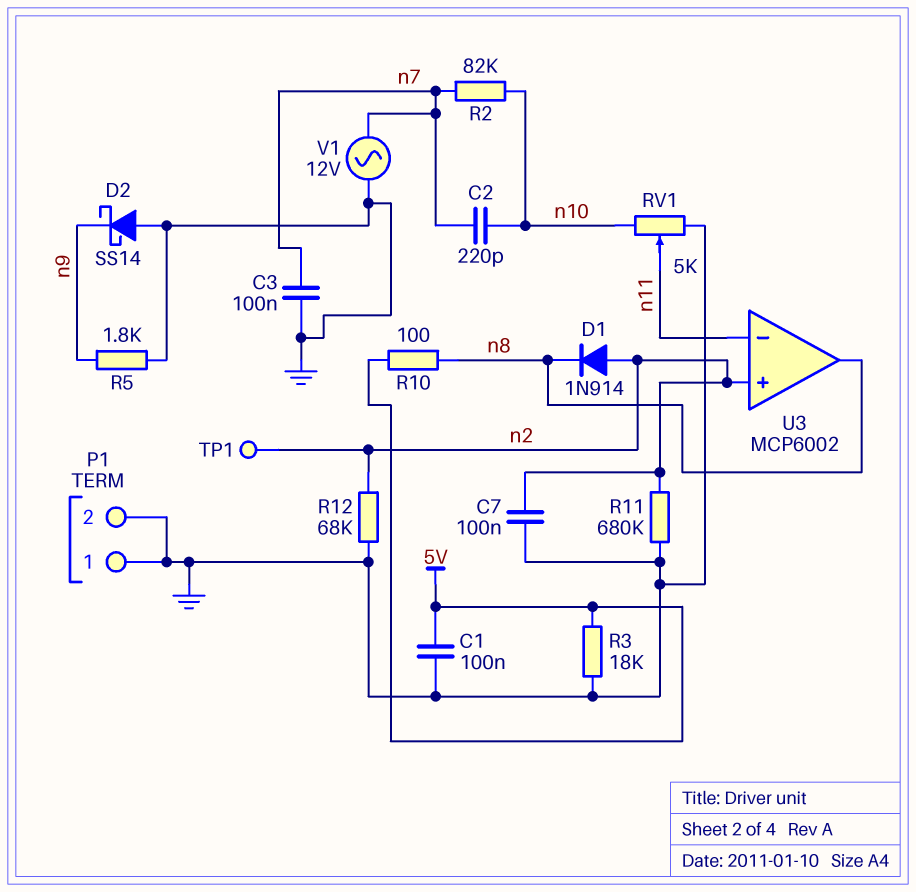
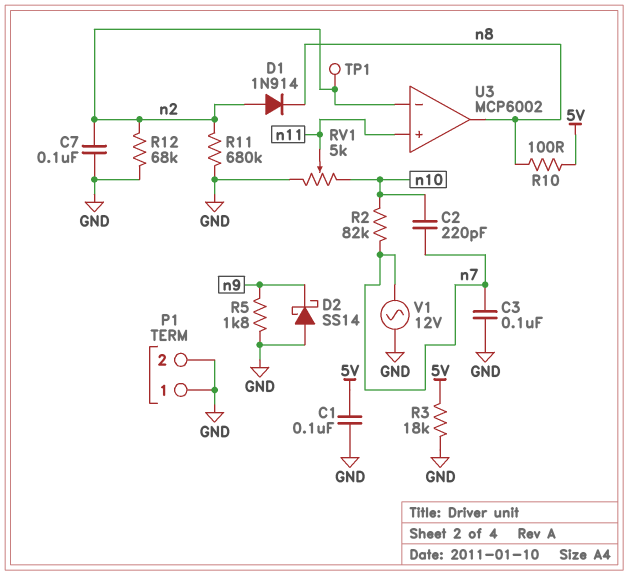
U3 pin in+: n2 -> n11
U3 pin in-: n11 -> n2

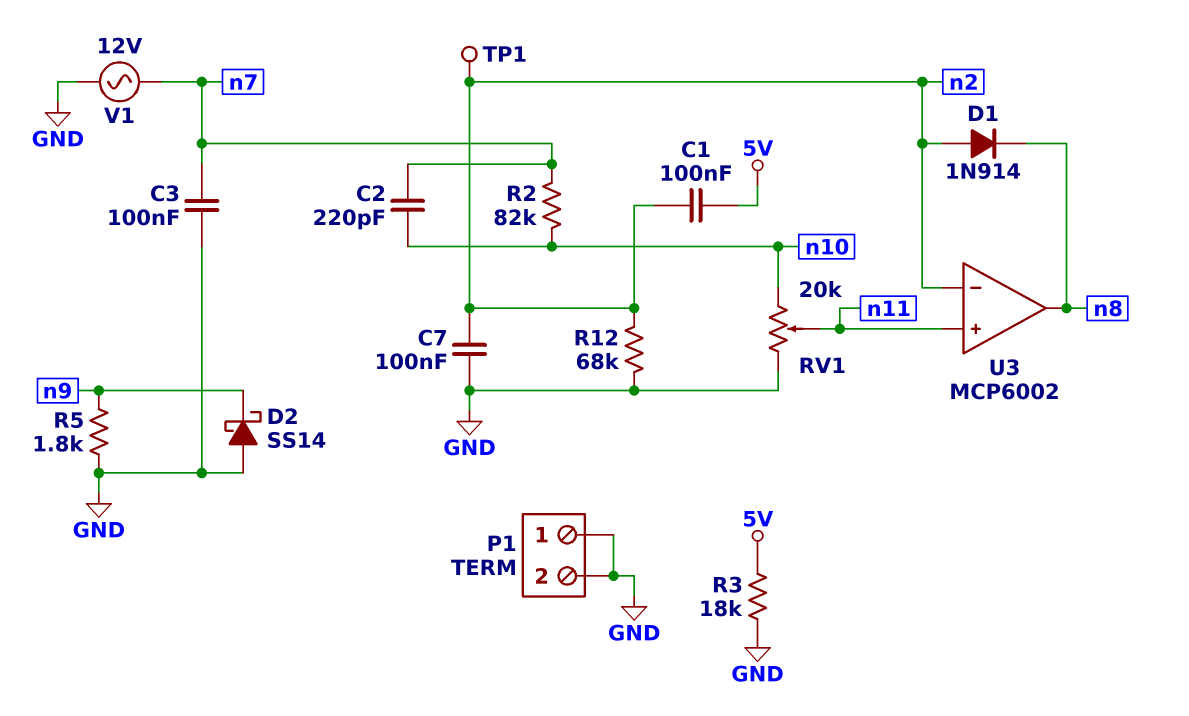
C1: 100nF (5V, GND) -> 100nF (5V, n2)
R10: 100 (5V, n8) -> none
R11: 680k (GND, n2) -> none
RV1: 5k (GND, n10, wiper n11) -> 20k (GND, n10, wiper n11)

